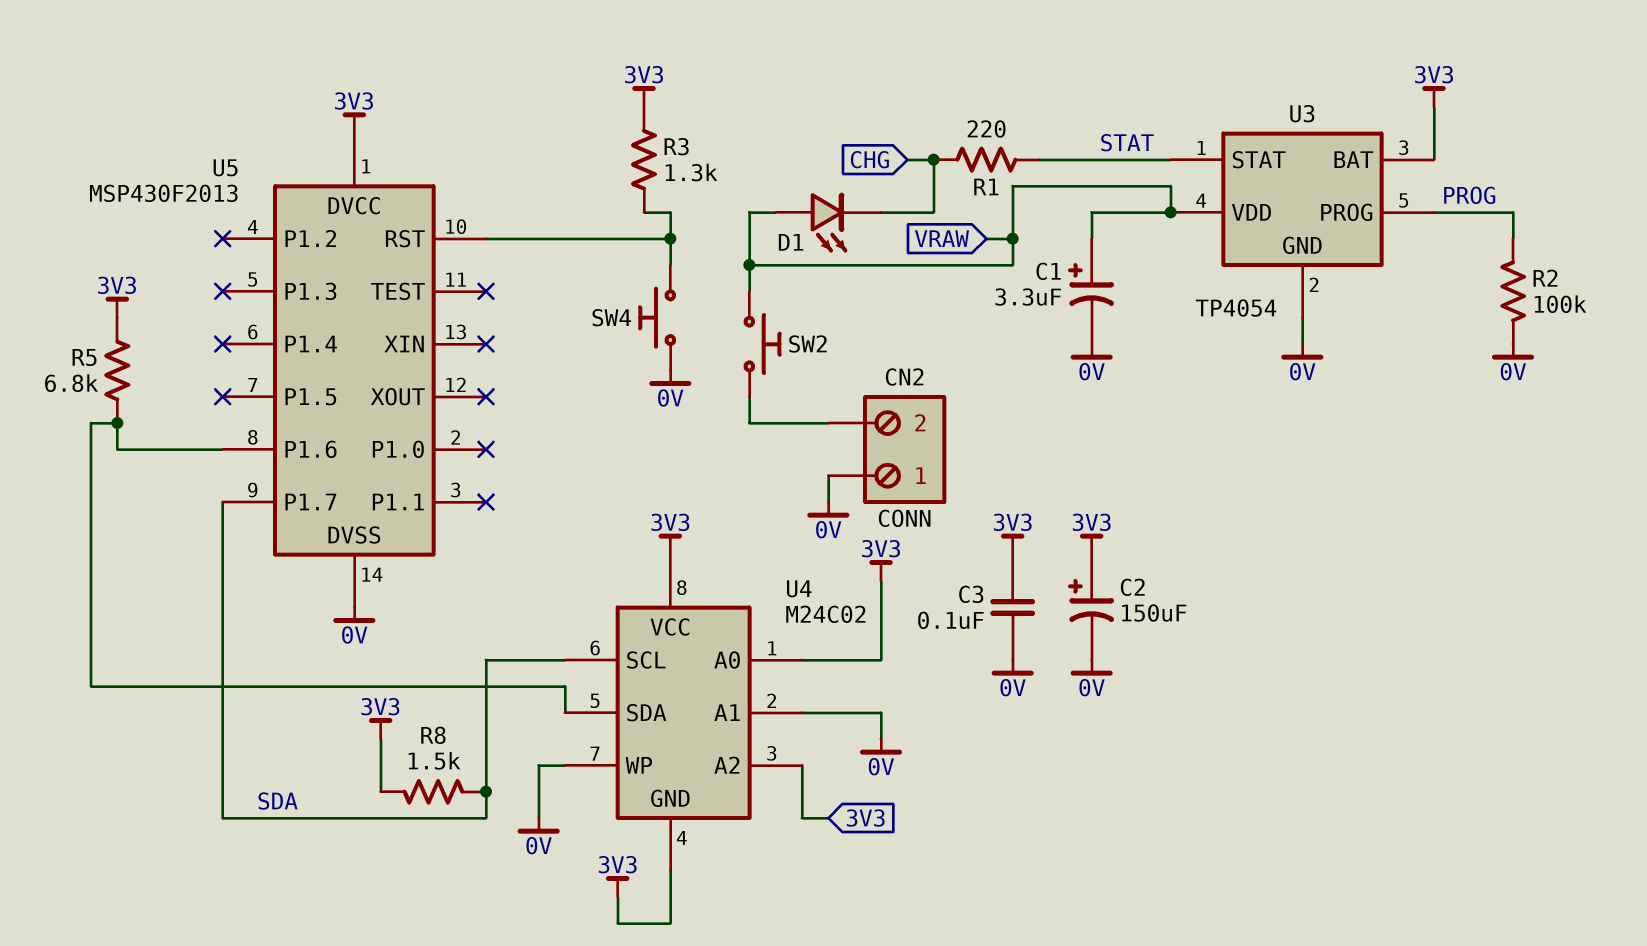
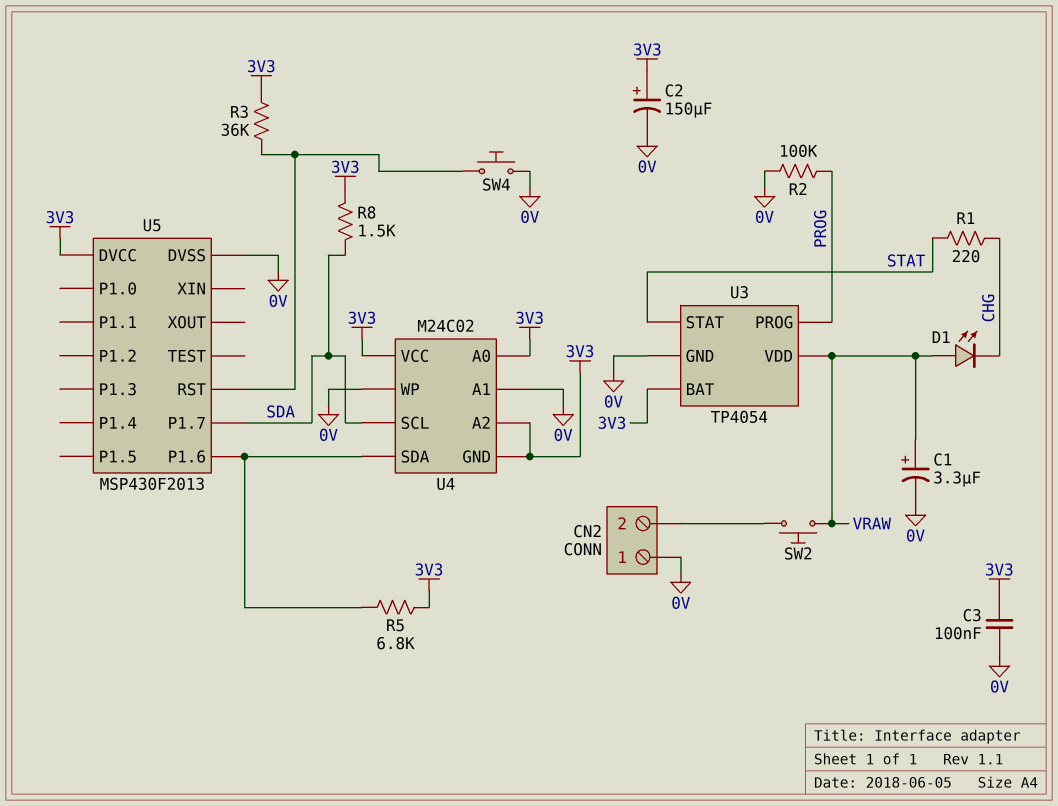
R3: 1.3k (3V3, U5/RST) -> 36k (3V3, U5/RST)

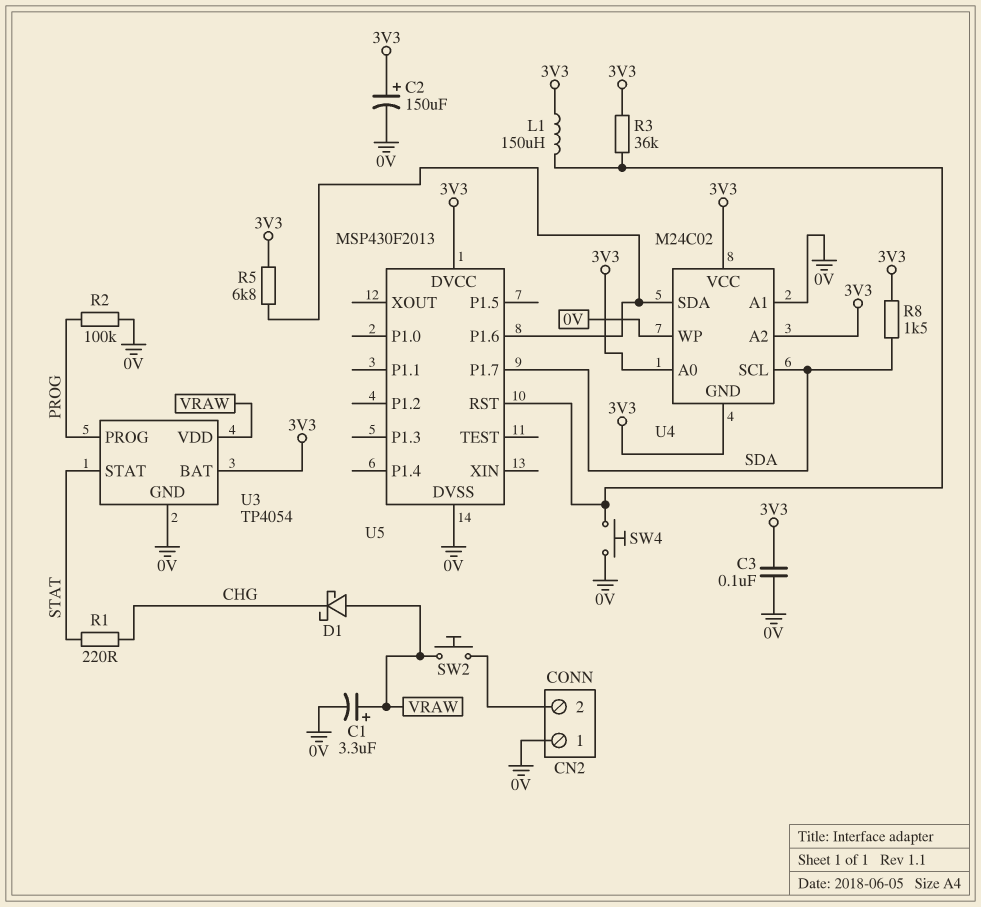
D1: LED (A VRAW, K CHG) -> schottky (A VRAW, K CHG)
L1: none -> 150uH (3V3, U5/RST)

